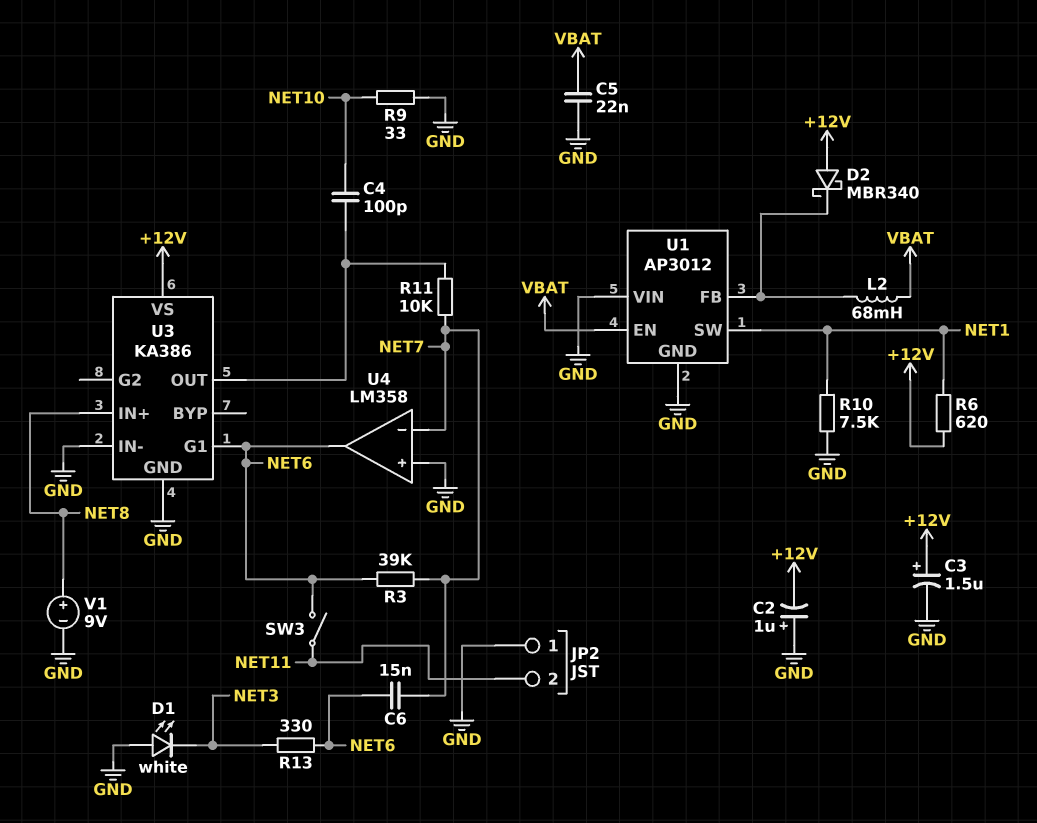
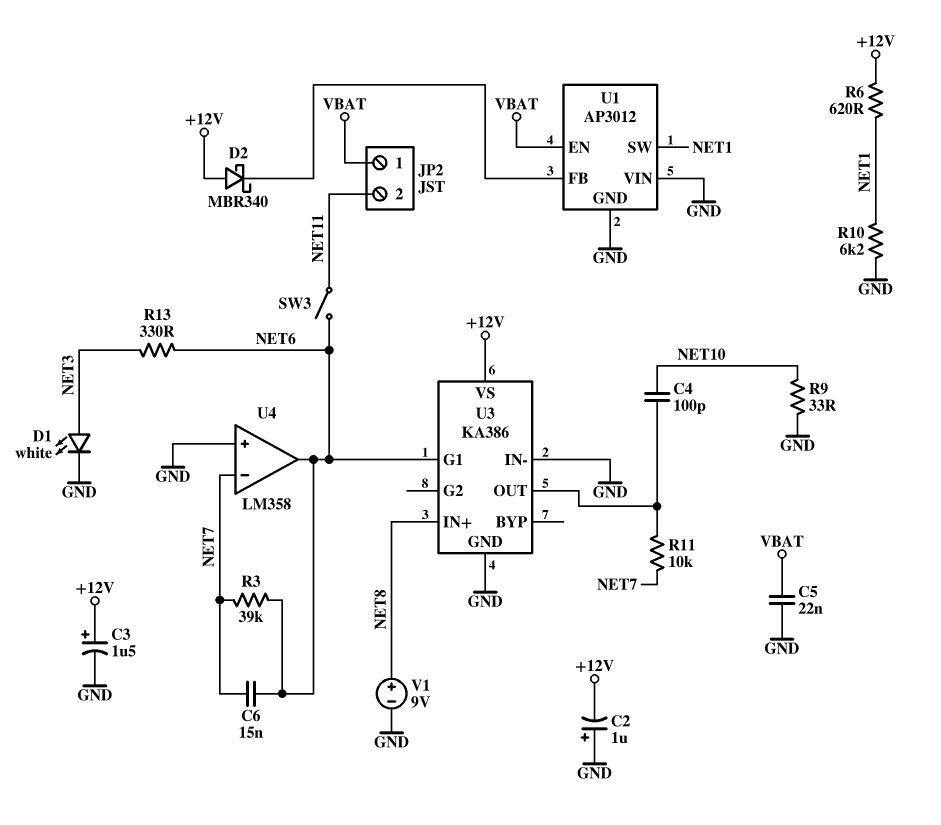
D1: LED white (A GND, K NET3) -> LED white (A NET3, K GND)
JP2 pin 1: GND -> VBAT
L2: 68mH (U1/FB, VBAT) -> none
R10: 7.5k (GND, NET1) -> 6.2k (GND, NET1)

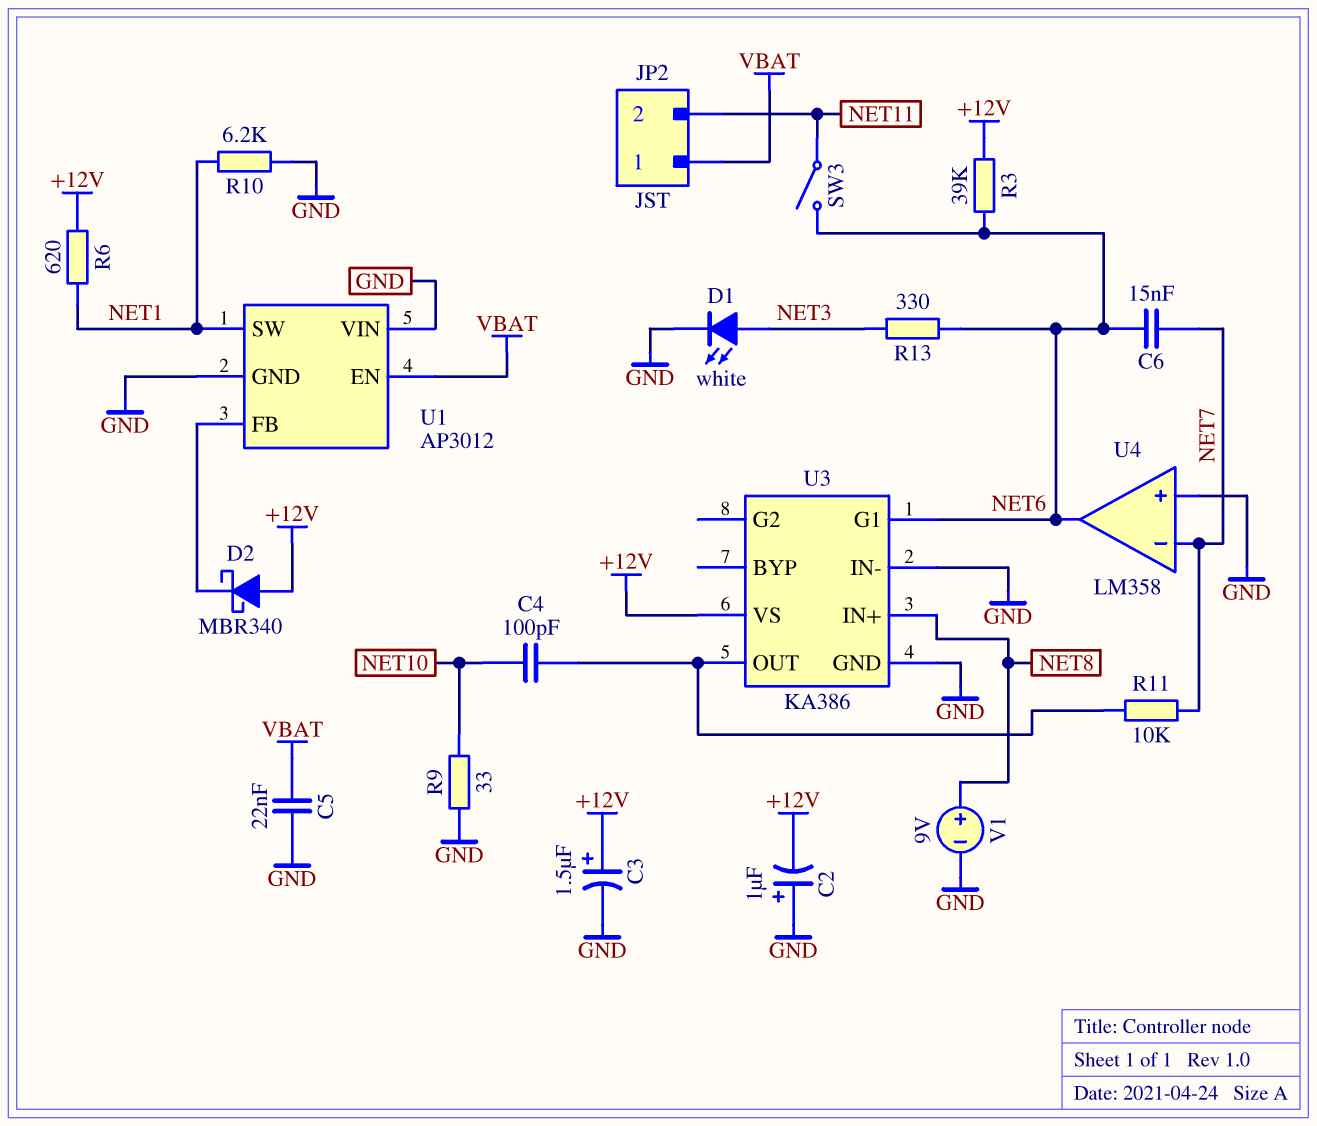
R3: 39k (NET6, NET7) -> 39k (+12V, NET6)

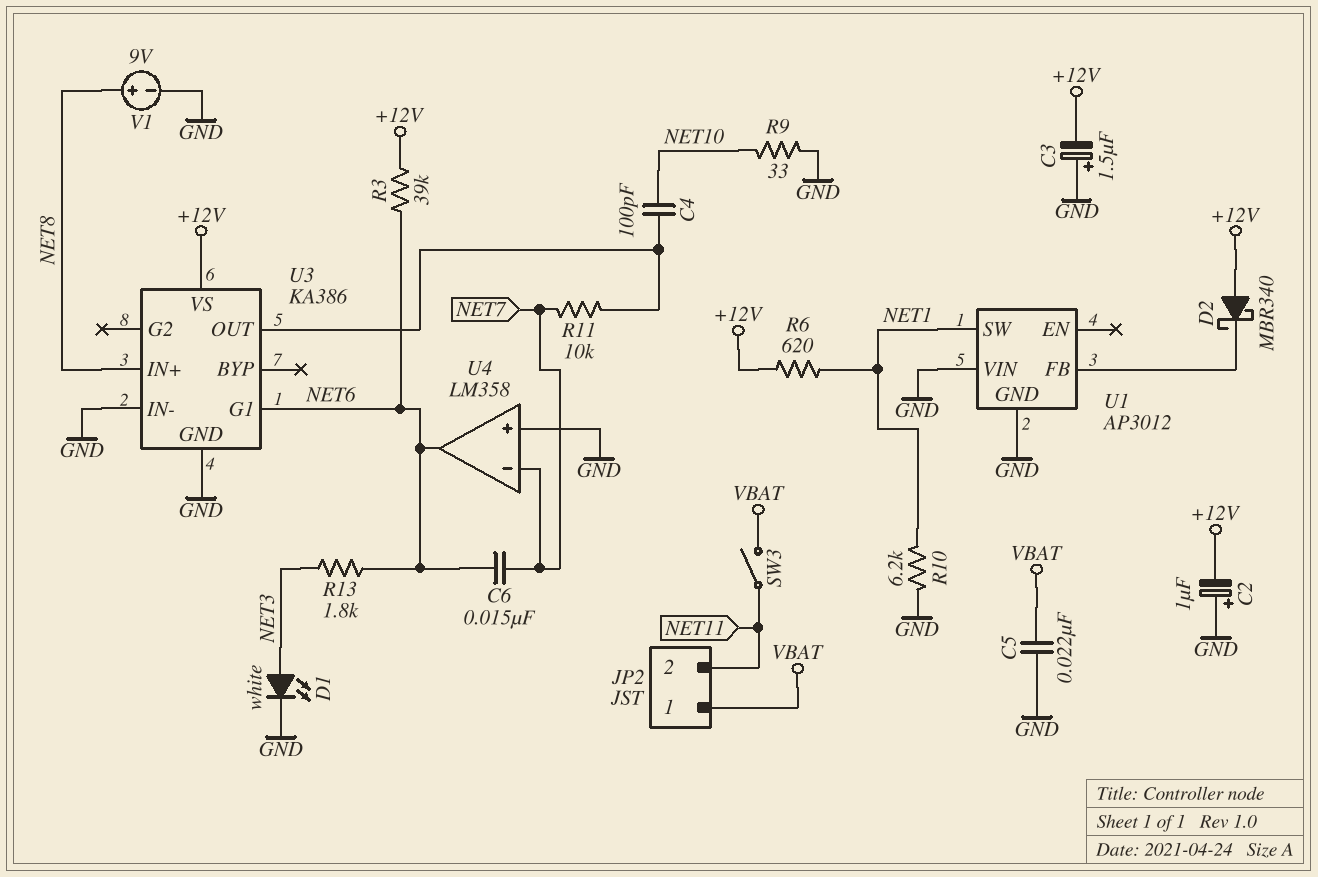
C3: 1.5uF (plus +12V, minus GND) -> 1.5uF (plus GND, minus +12V)
R13: 330 (NET3, NET6) -> 1.8k (NET3, NET6)
SW3: switch (NET6, NET11) -> switch (NET11, VBAT)
U1 pin EN: VBAT -> none

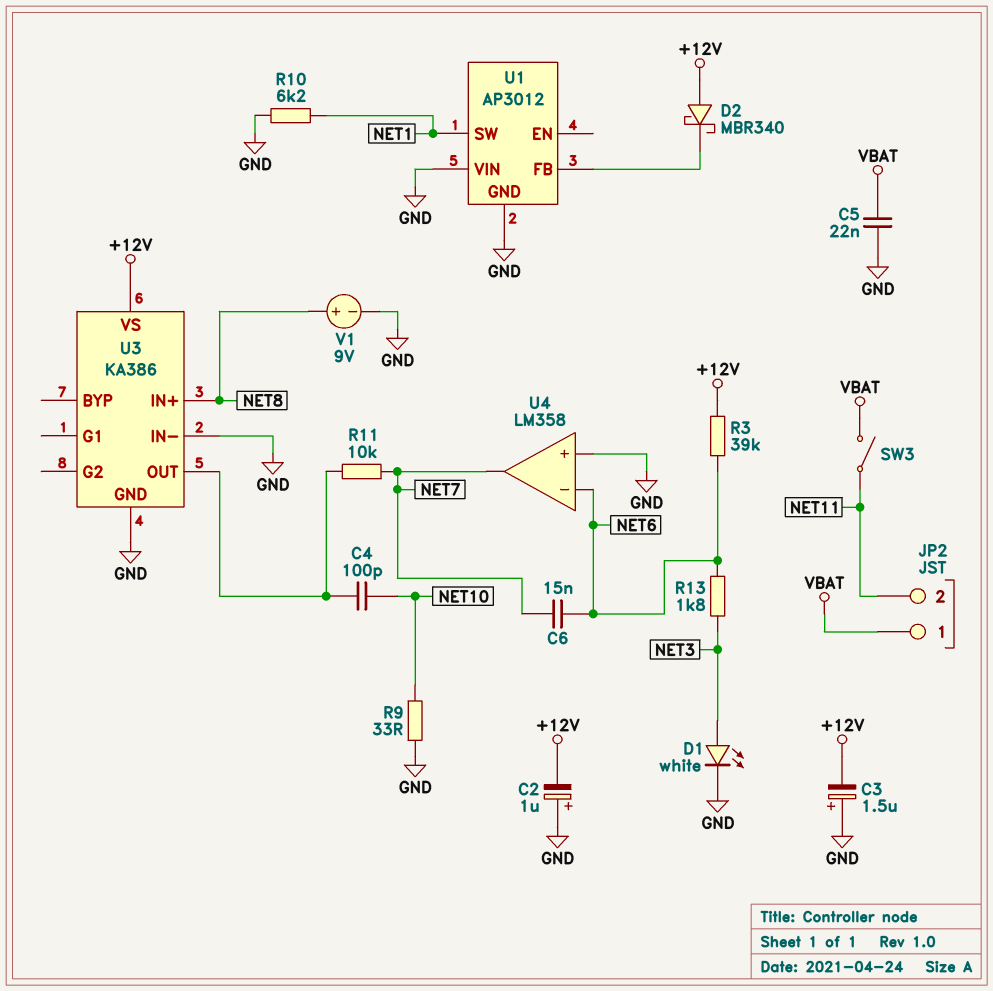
R6: 620 (+12V, NET1) -> none
U3 pin G1: NET6 -> none
U4 pin in-: NET7 -> NET6
U4 pin out: NET6 -> NET7

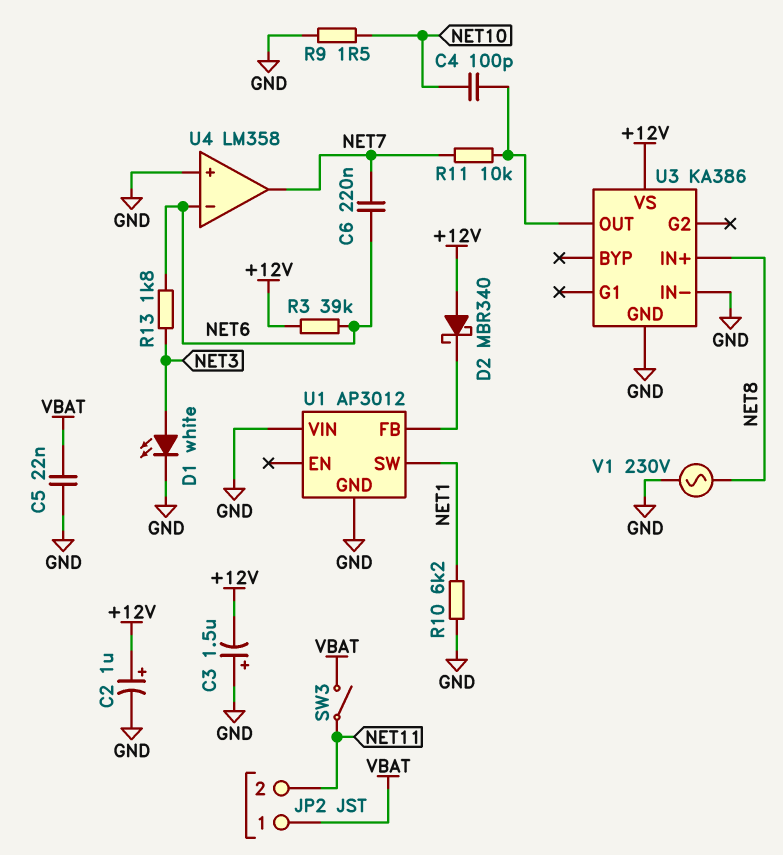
C2: 1uF (plus GND, minus +12V) -> 1uF (plus +12V, minus GND)
C6: 15nF (NET6, NET7) -> 220nF (NET6, NET7)
R9: 33 (GND, NET10) -> 1.5 (GND, NET10)
V1: 9V (plus NET8, minus GND) -> AC 230V (GND, NET8)

